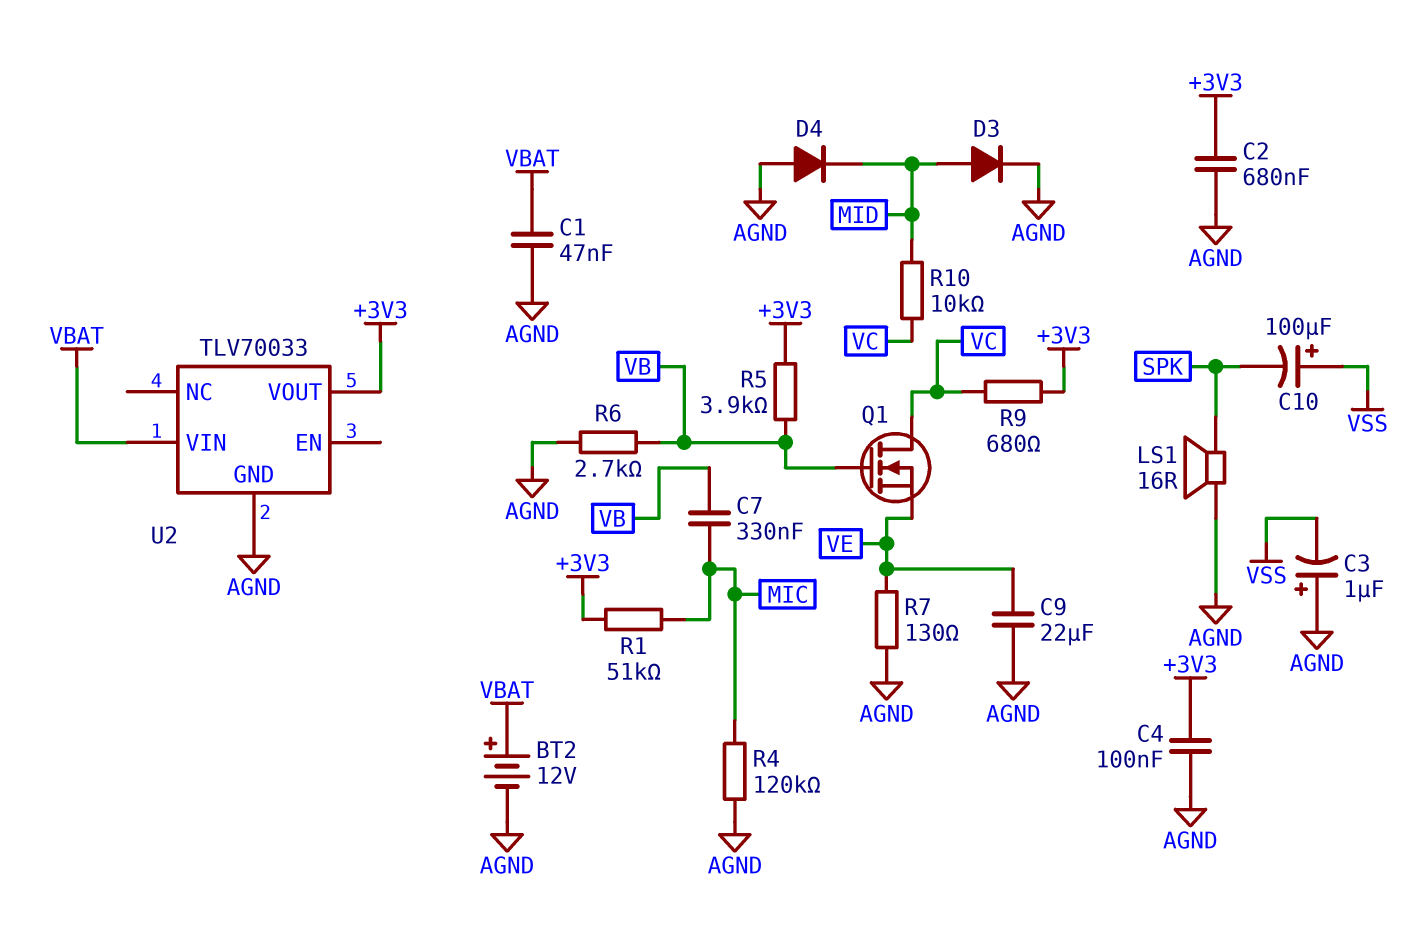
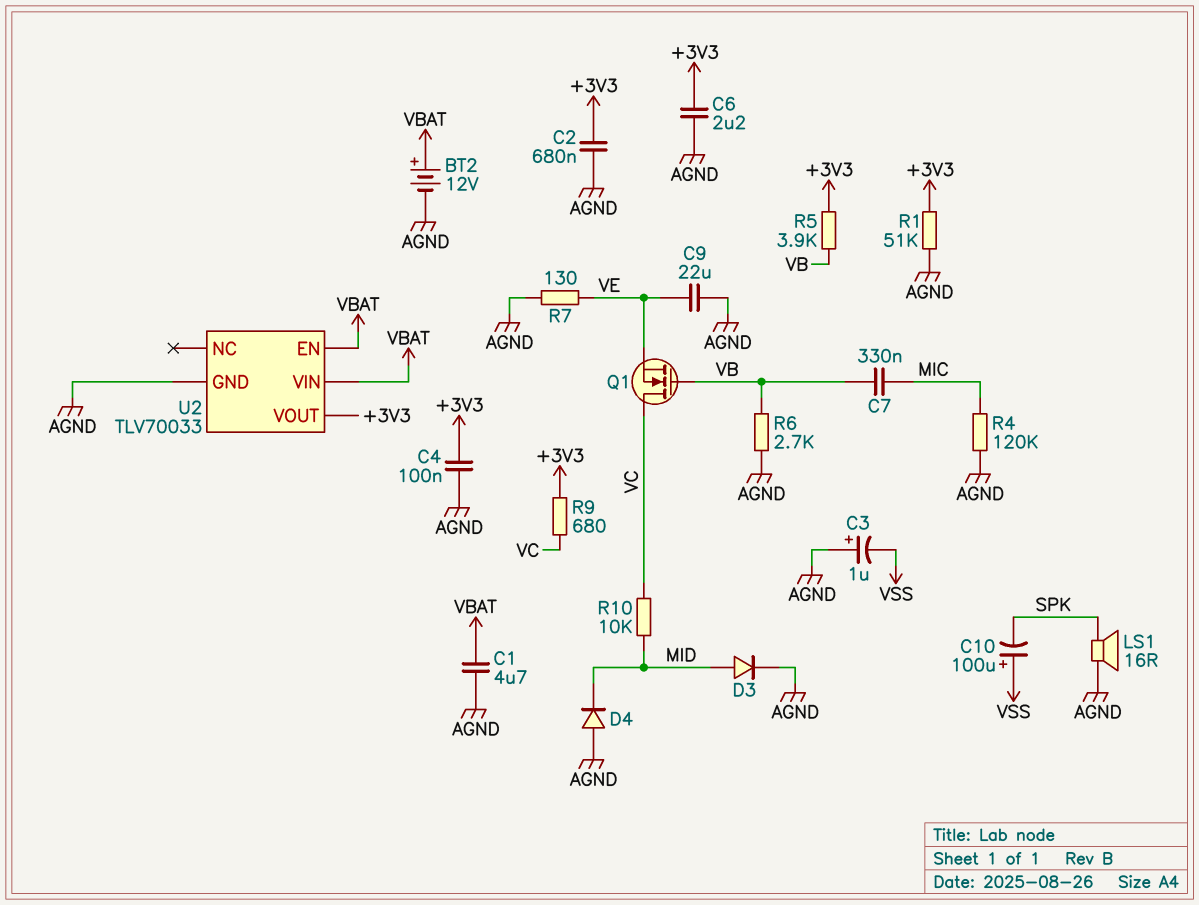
C1: 47nF (AGND, VBAT) -> 4.7uF (AGND, VBAT)
C6: none -> 2.2uF (+3V3, AGND)
R1: 51k (+3V3, MIC) -> 51k (+3V3, AGND)
U2 pin EN: none -> VBAT

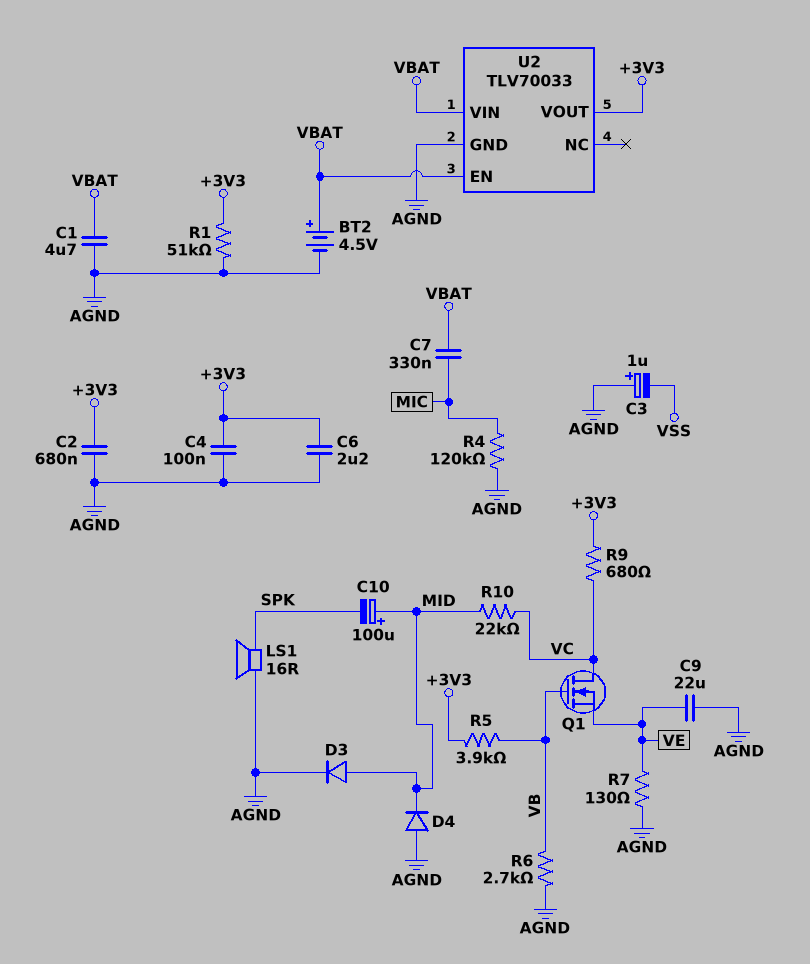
BT2: 12V (plus VBAT, minus AGND) -> 4.5V (plus VBAT, minus AGND)
C7: 330nF (MIC, VB) -> 330nF (MIC, VBAT)
C10: 100uF (plus VSS, minus SPK) -> 100uF (plus MID, minus SPK)
R10: 10k (MID, VC) -> 22k (MID, VC)

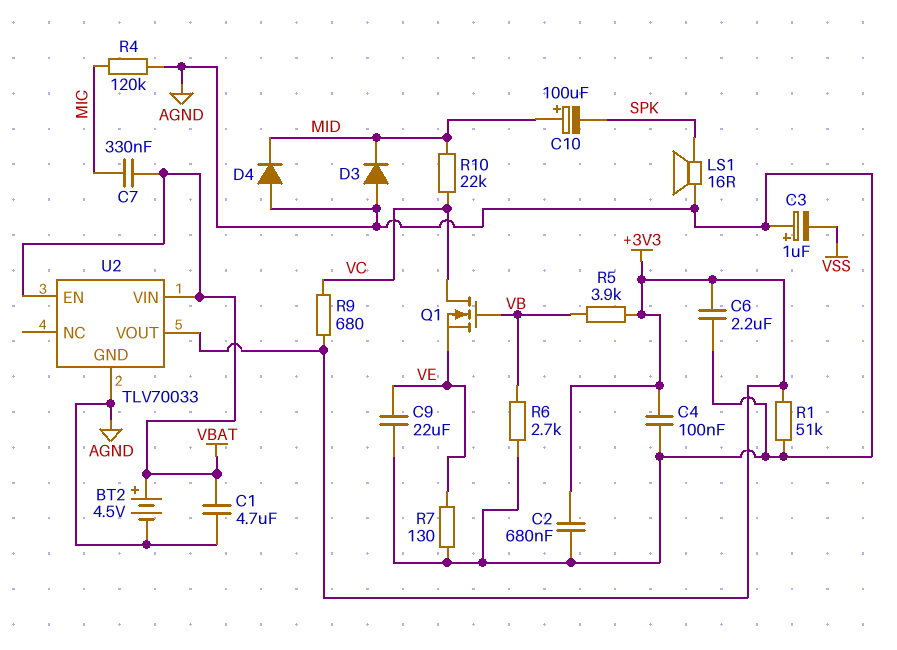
D3: diode (A MID, K AGND) -> diode (A AGND, K MID)

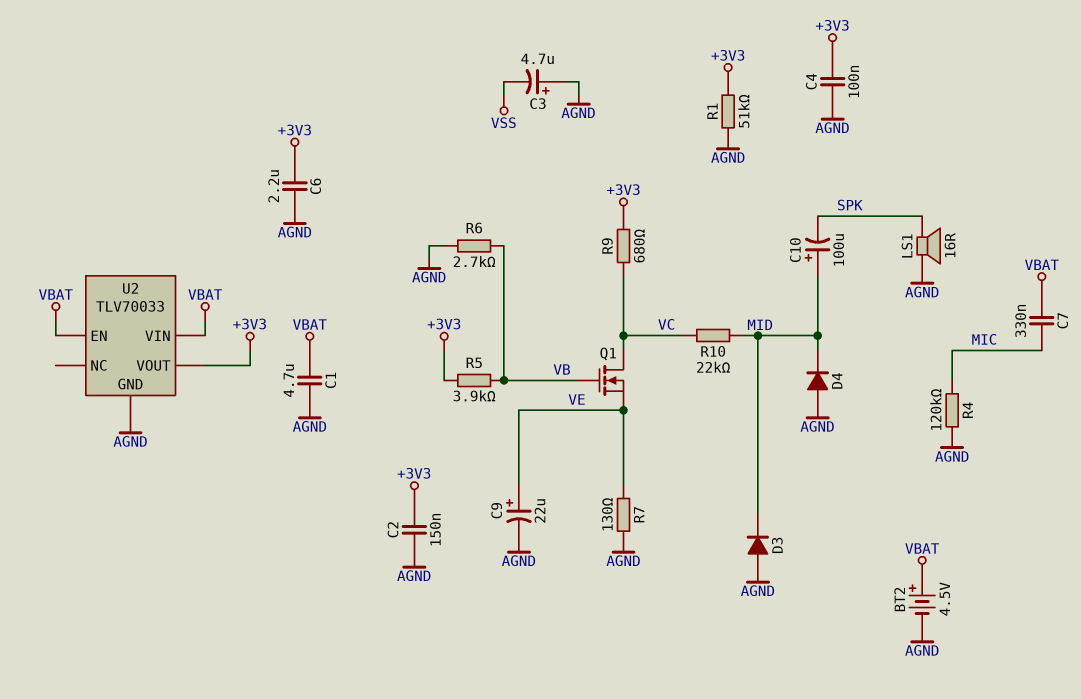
C2: 680nF (+3V3, AGND) -> 150nF (+3V3, AGND)
C3: 1uF (plus AGND, minus VSS) -> 4.7uF (plus AGND, minus VSS)
C9: 22uF (AGND, VE) -> 22uF (plus VE, minus AGND)

